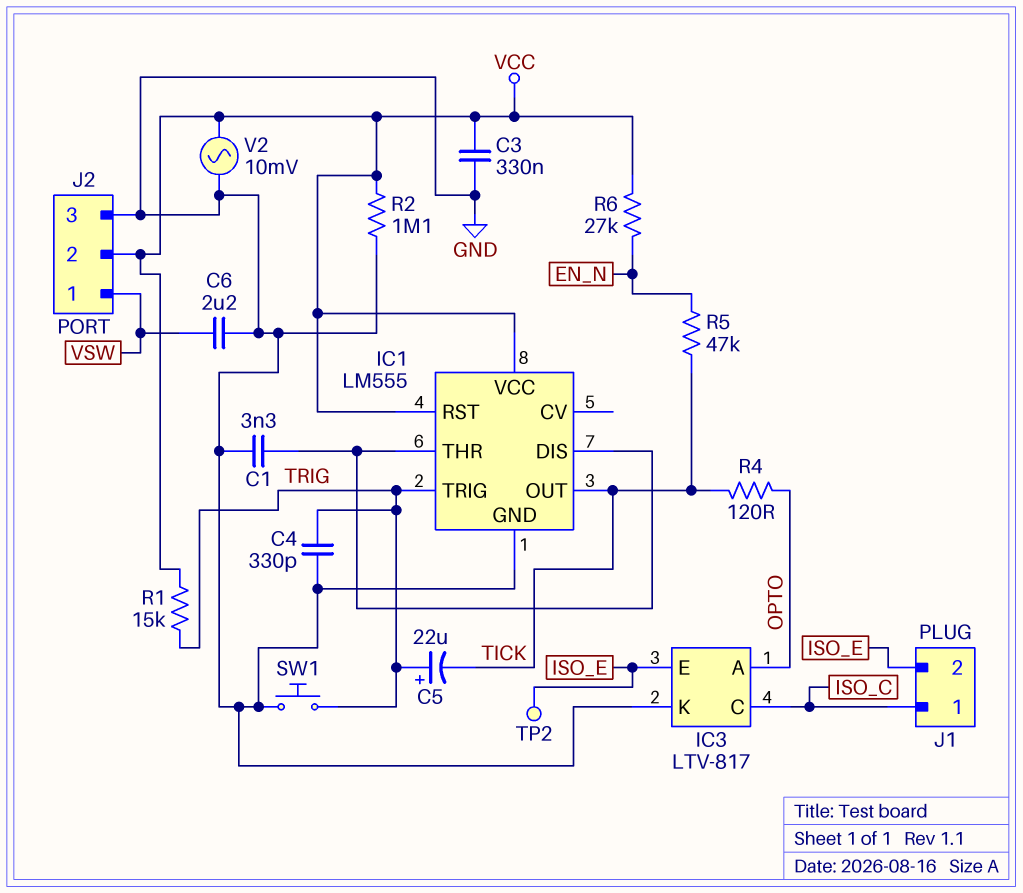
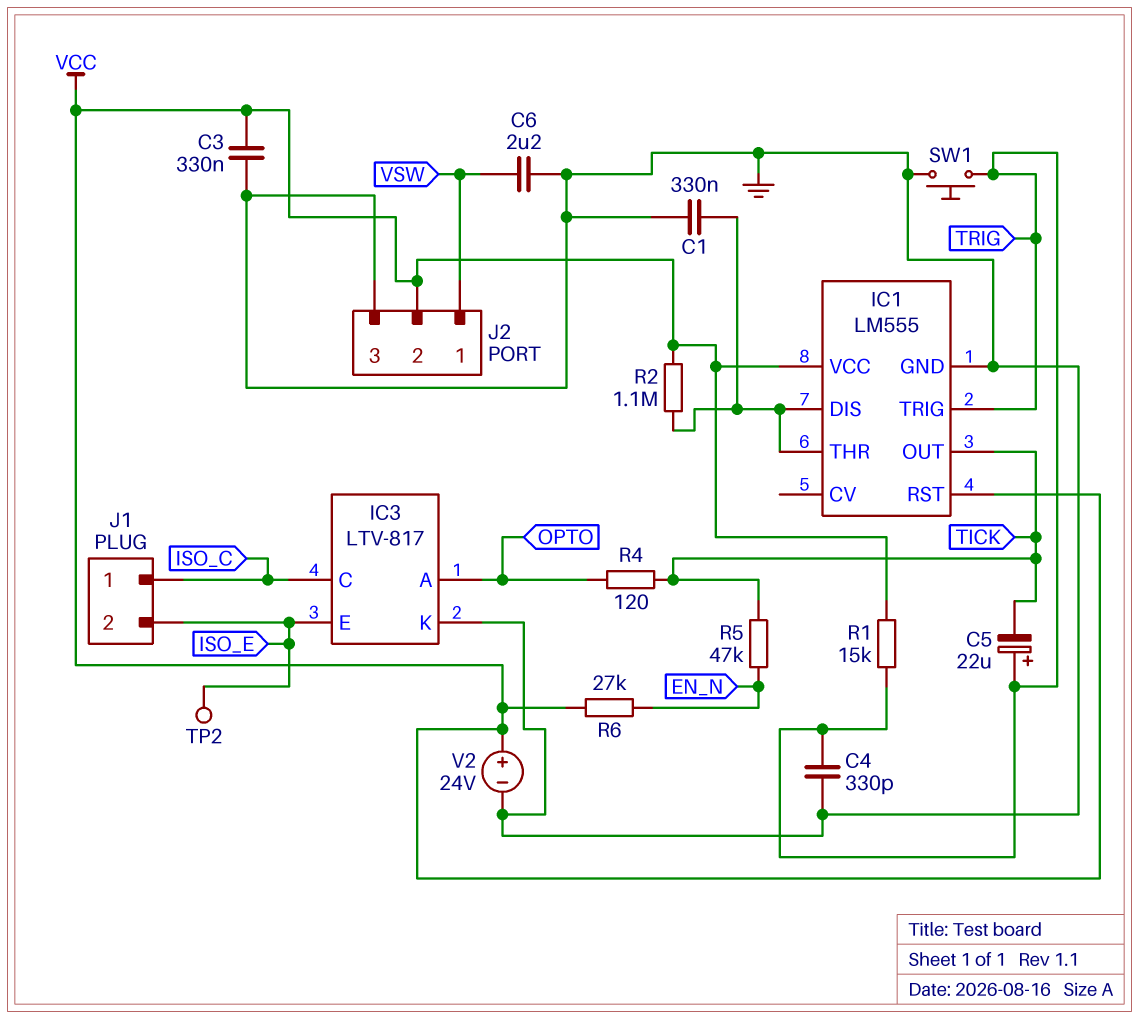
C1: 3.3nF (GND, IC1/DIS) -> 330nF (GND, IC1/DIS)
R2: 1.1M (GND, VCC) -> 1.1M (IC1/DIS, VCC)
V2: AC 10mV (GND, VCC) -> 24V (plus VCC, minus GND)

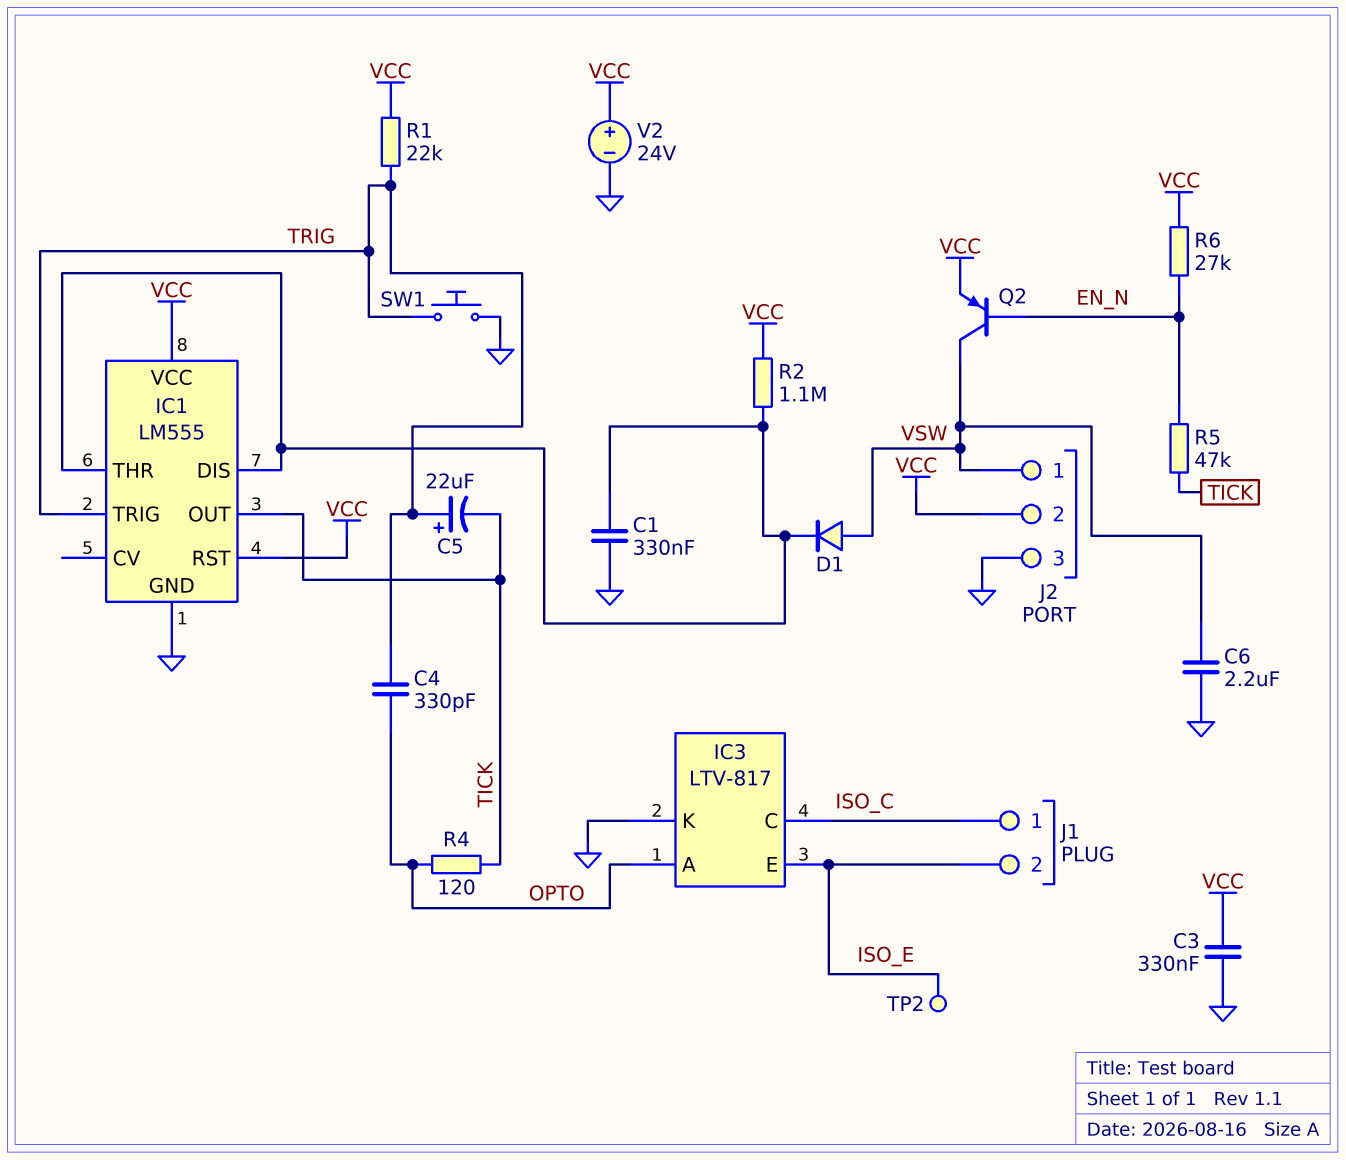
C4: 330pF (GND, TRIG) -> 330pF (OPTO, TRIG)
D1: none -> diode (A VSW, K IC1/DIS)
Q2: none -> PNP (B EN_N, C VSW, E VCC)
R1: 15k (TRIG, VCC) -> 22k (TRIG, VCC)

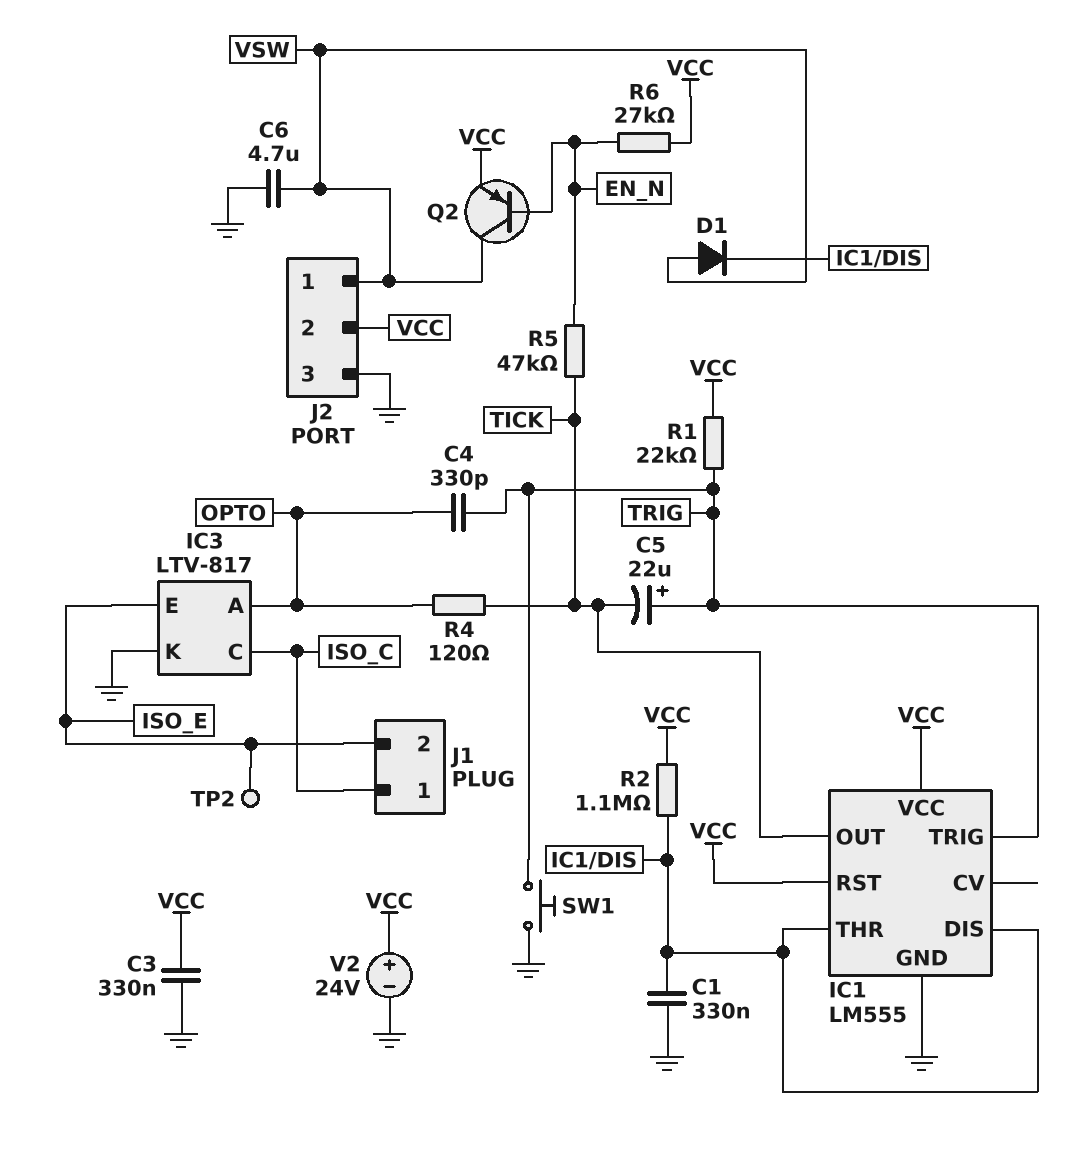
C6: 2.2uF (GND, VSW) -> 4.7uF (GND, VSW)

